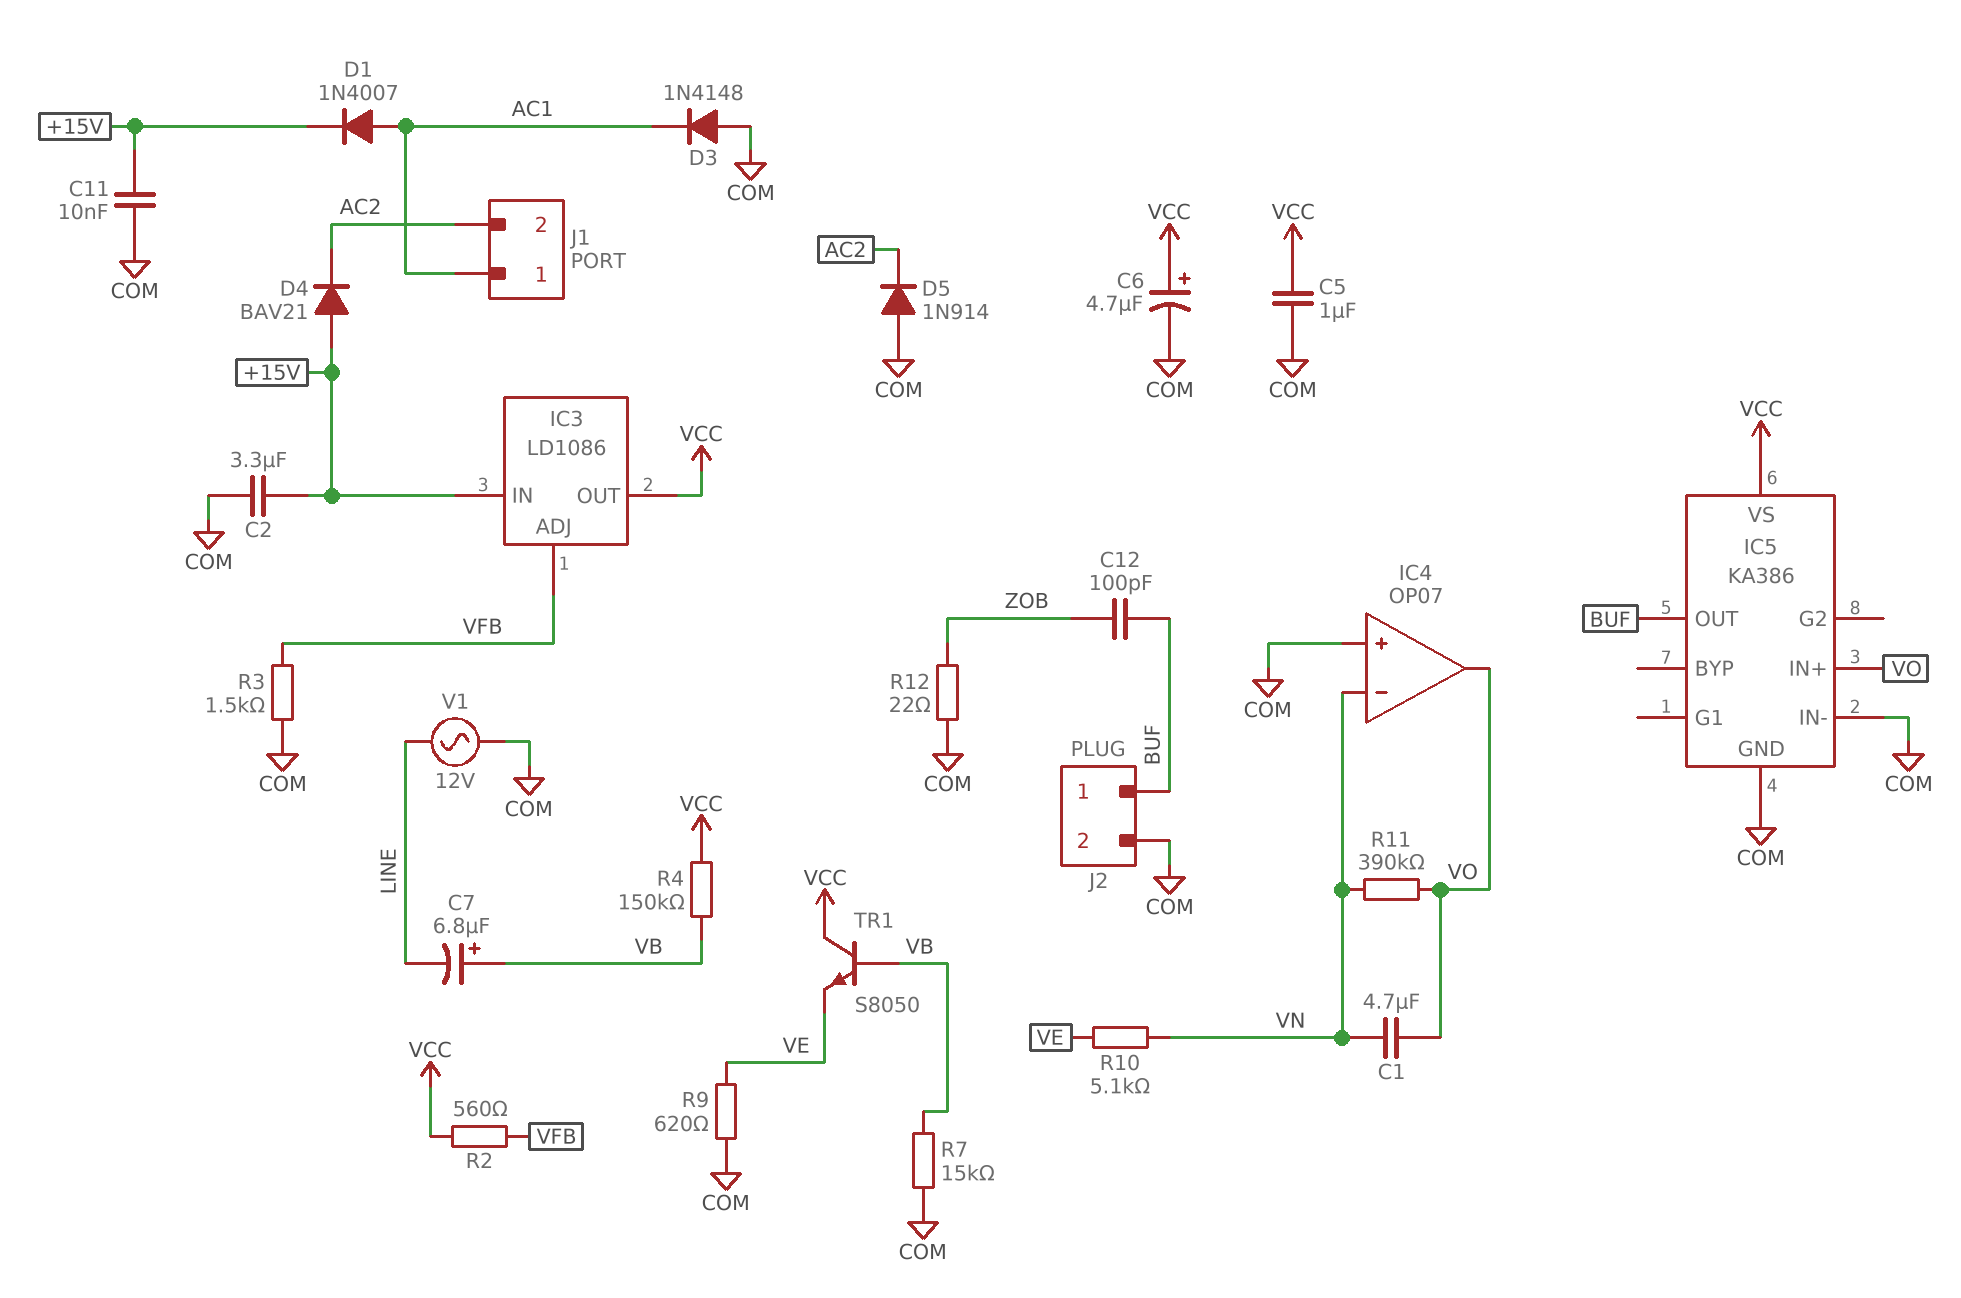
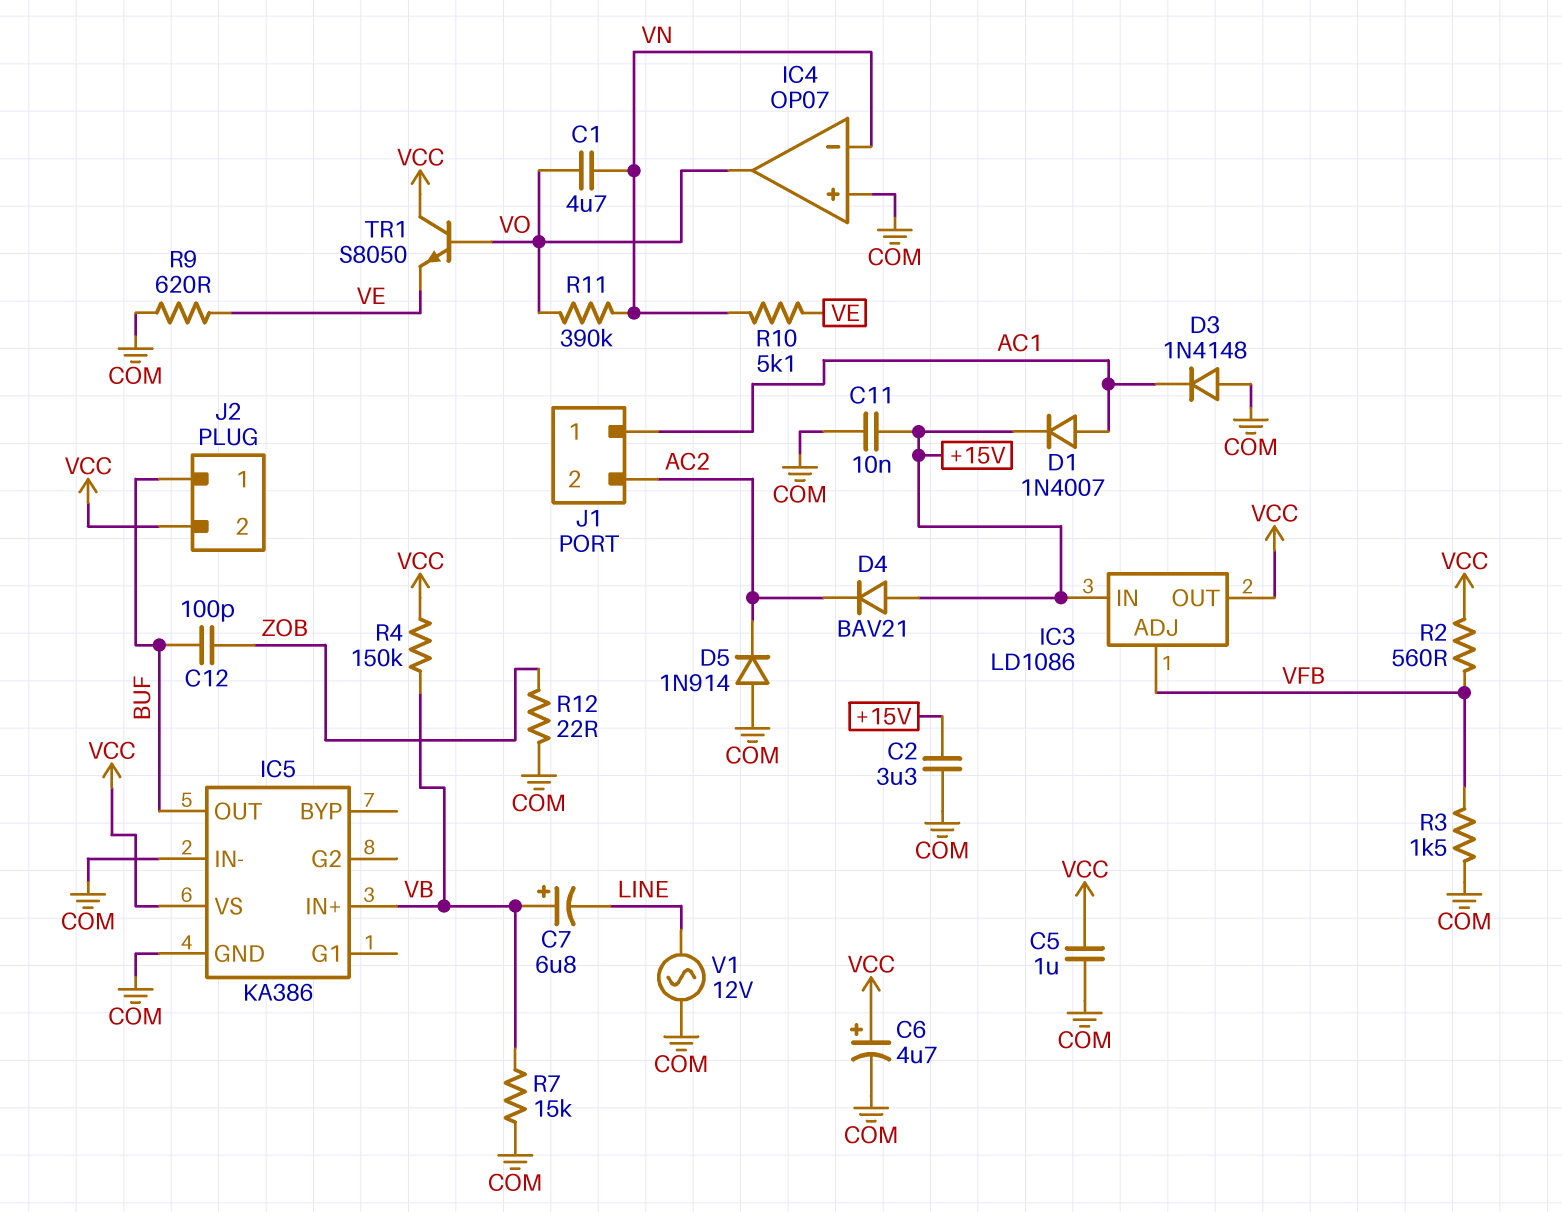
IC5 pin IN+: VO -> VB
J2 pin 2: COM -> VCC
TR1: NPN S8050 (B VB, C VCC, E VE) -> NPN S8050 (B VO, C VCC, E VE)

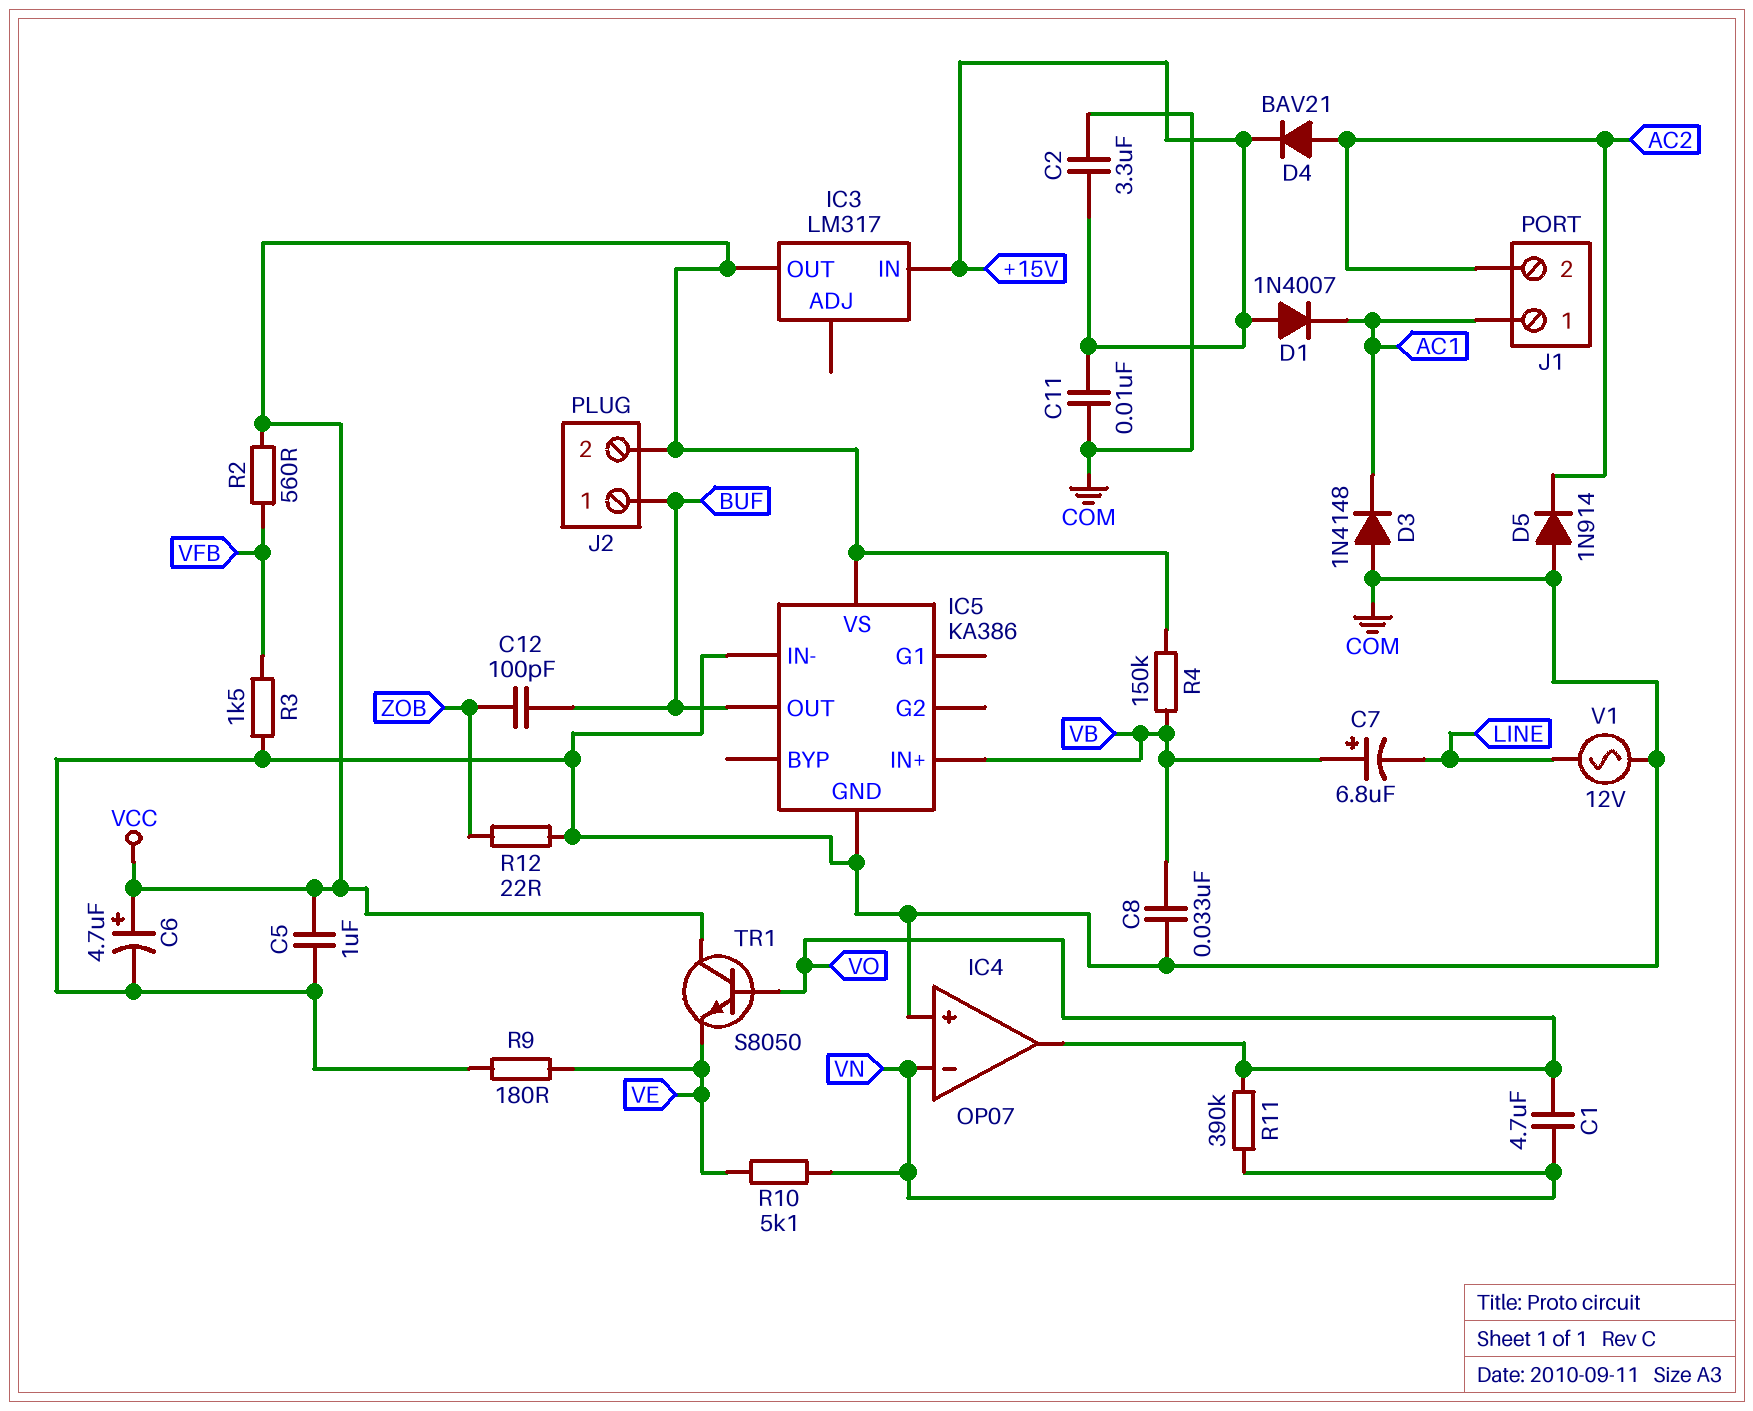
C8: none -> 33nF (COM, VB)
D1: diode 1N4007 (A AC1, K +15V) -> diode 1N4007 (A +15V, K AC1)
D4: diode BAV21 (A +15V, K AC2) -> diode BAV21 (A AC2, K +15V)
IC3: LD1086 -> LM317
IC3 pin ADJ: VFB -> none
R7: 15k (COM, VB) -> none
R9: 620 (COM, VE) -> 180 (COM, VE)

